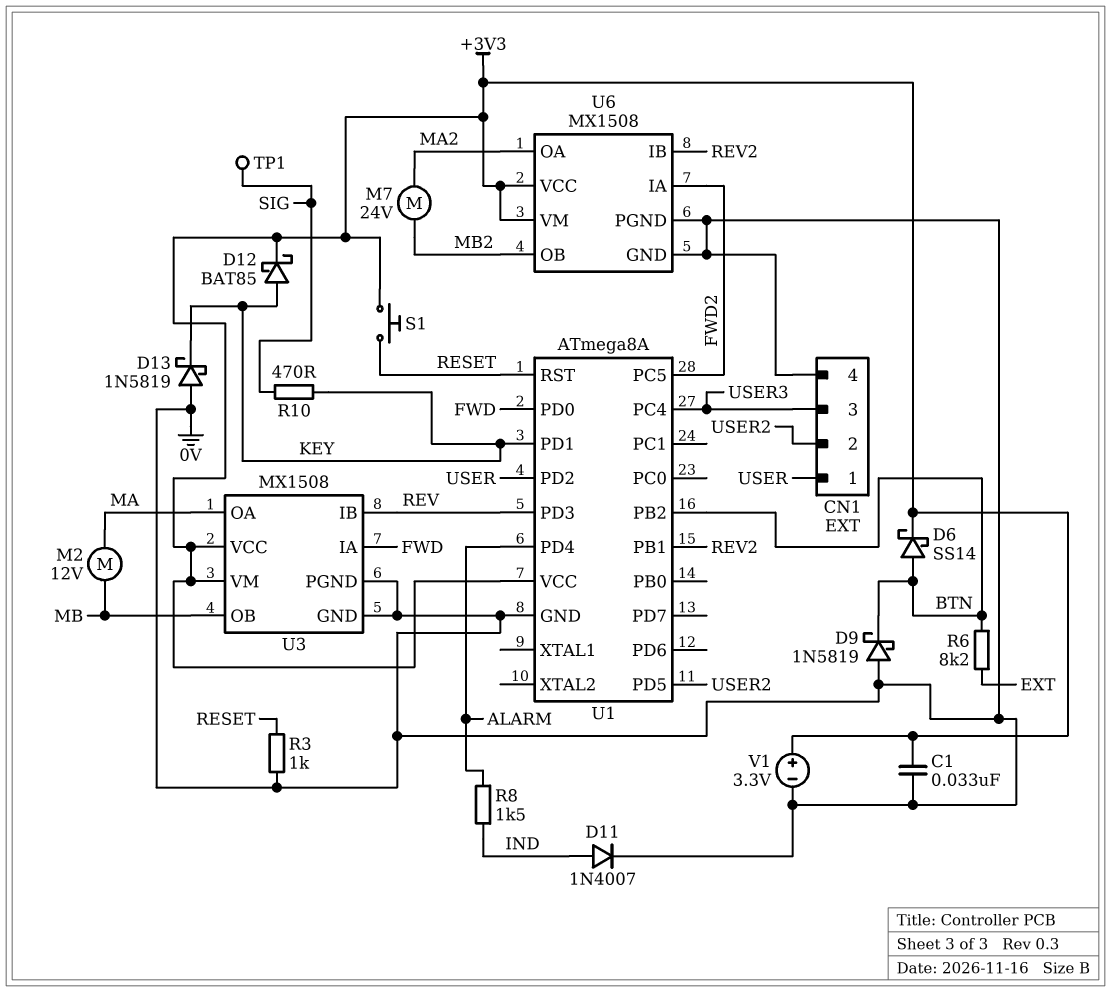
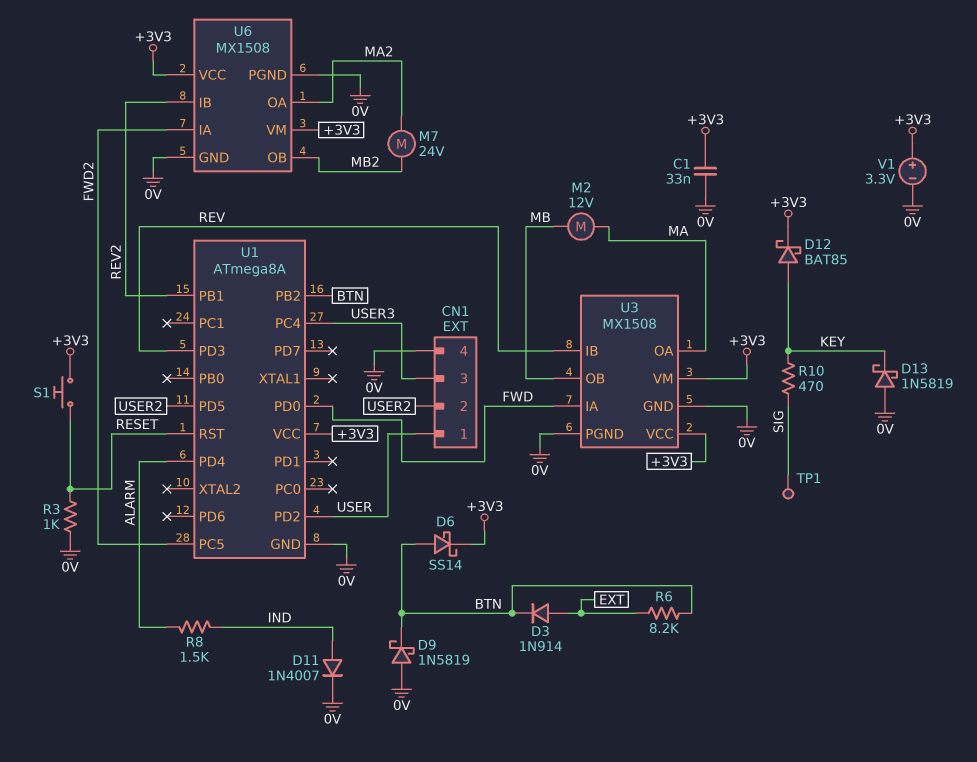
D3: none -> diode 1N914 (A EXT, K BTN)
U1 pin PD1: KEY -> none

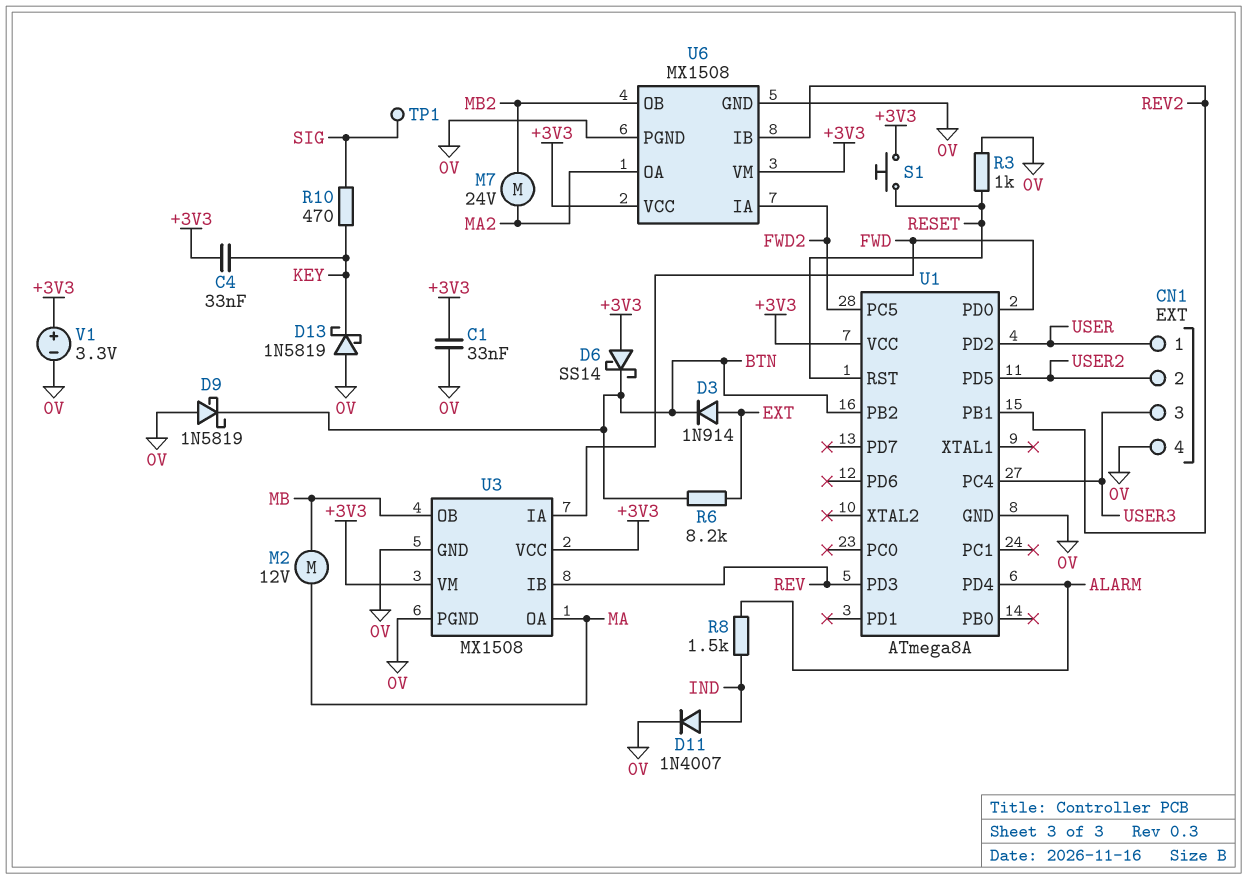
C4: none -> 33nF (+3V3, KEY)
D6: schottky SS14 (A BTN, K +3V3) -> schottky SS14 (A +3V3, K BTN)
D12: schottky BAT85 (A KEY, K +3V3) -> none

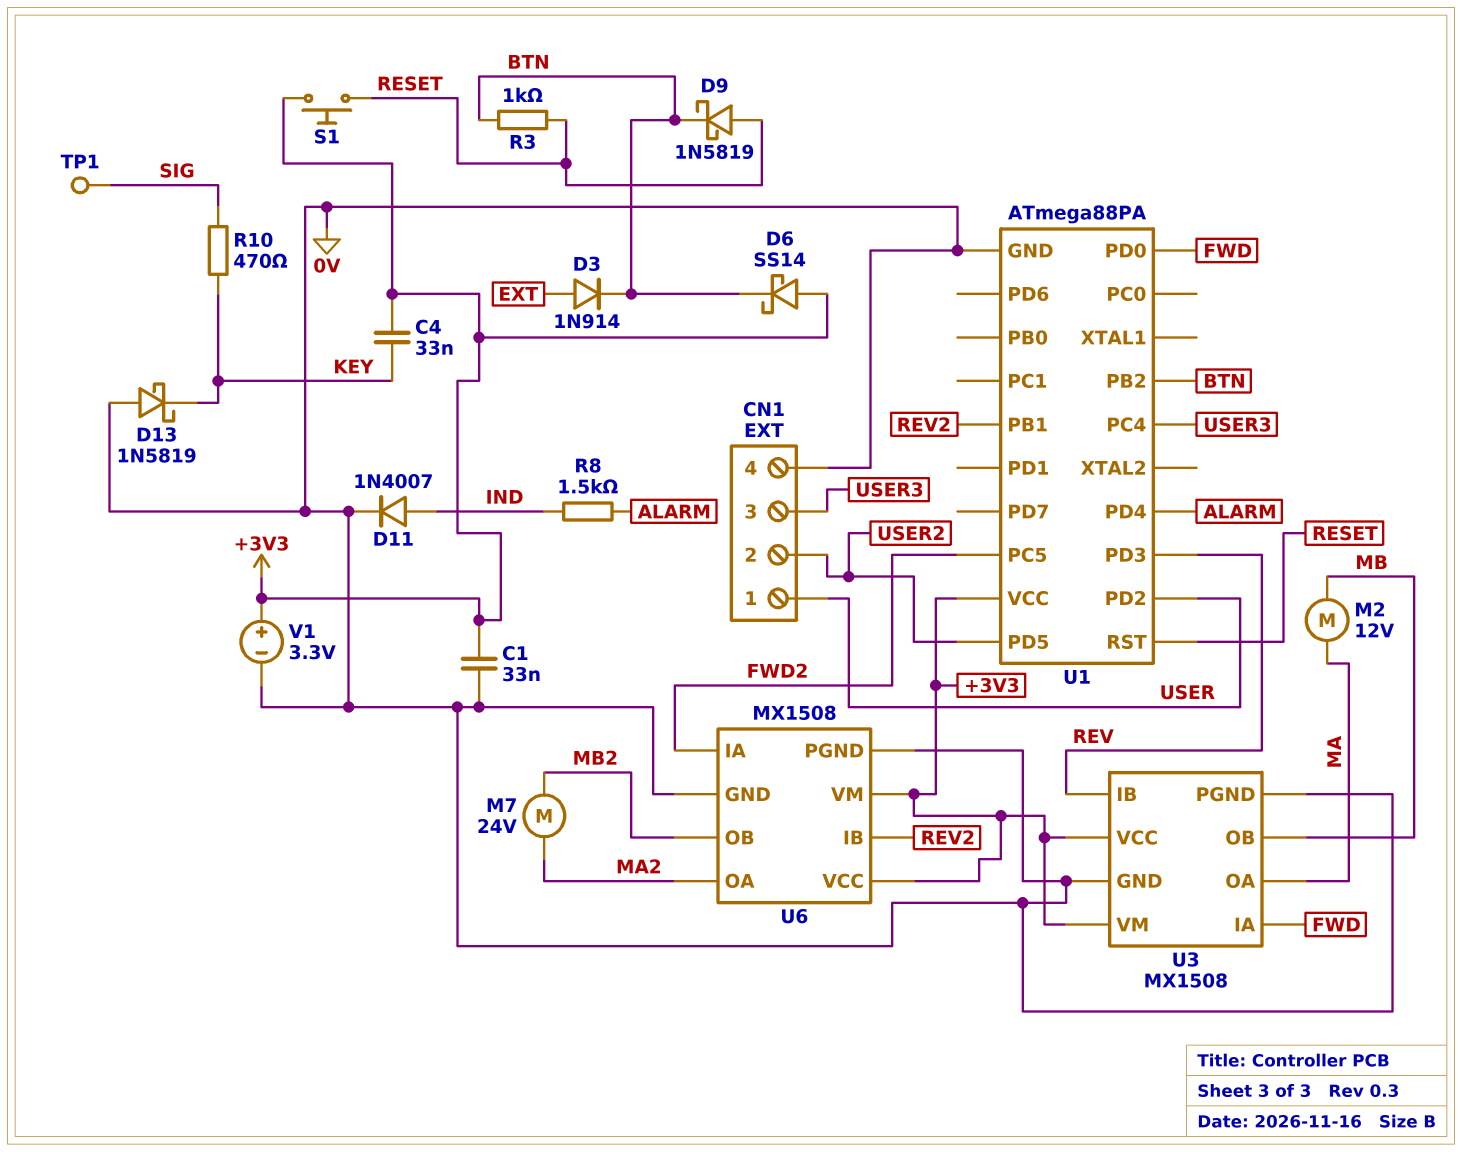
D9: schottky 1N5819 (A 0V, K BTN) -> schottky 1N5819 (A RESET, K BTN)
R3: 1k (0V, RESET) -> 1k (BTN, RESET)
R6: 8.2k (BTN, EXT) -> none
U1: ATmega8A -> ATmega88PA

